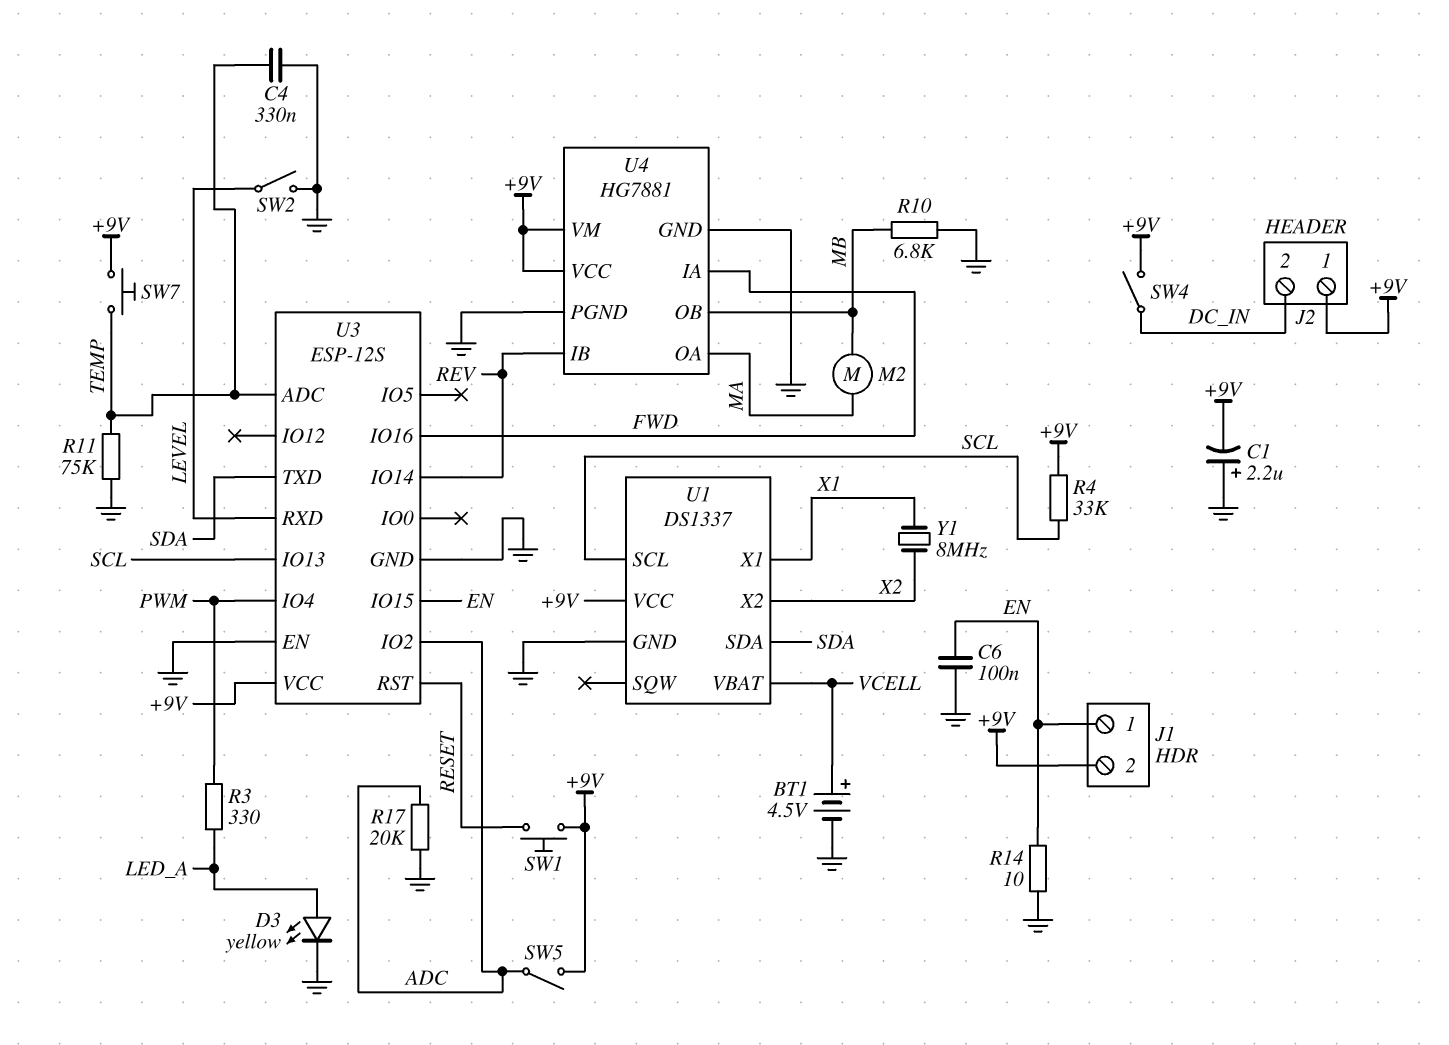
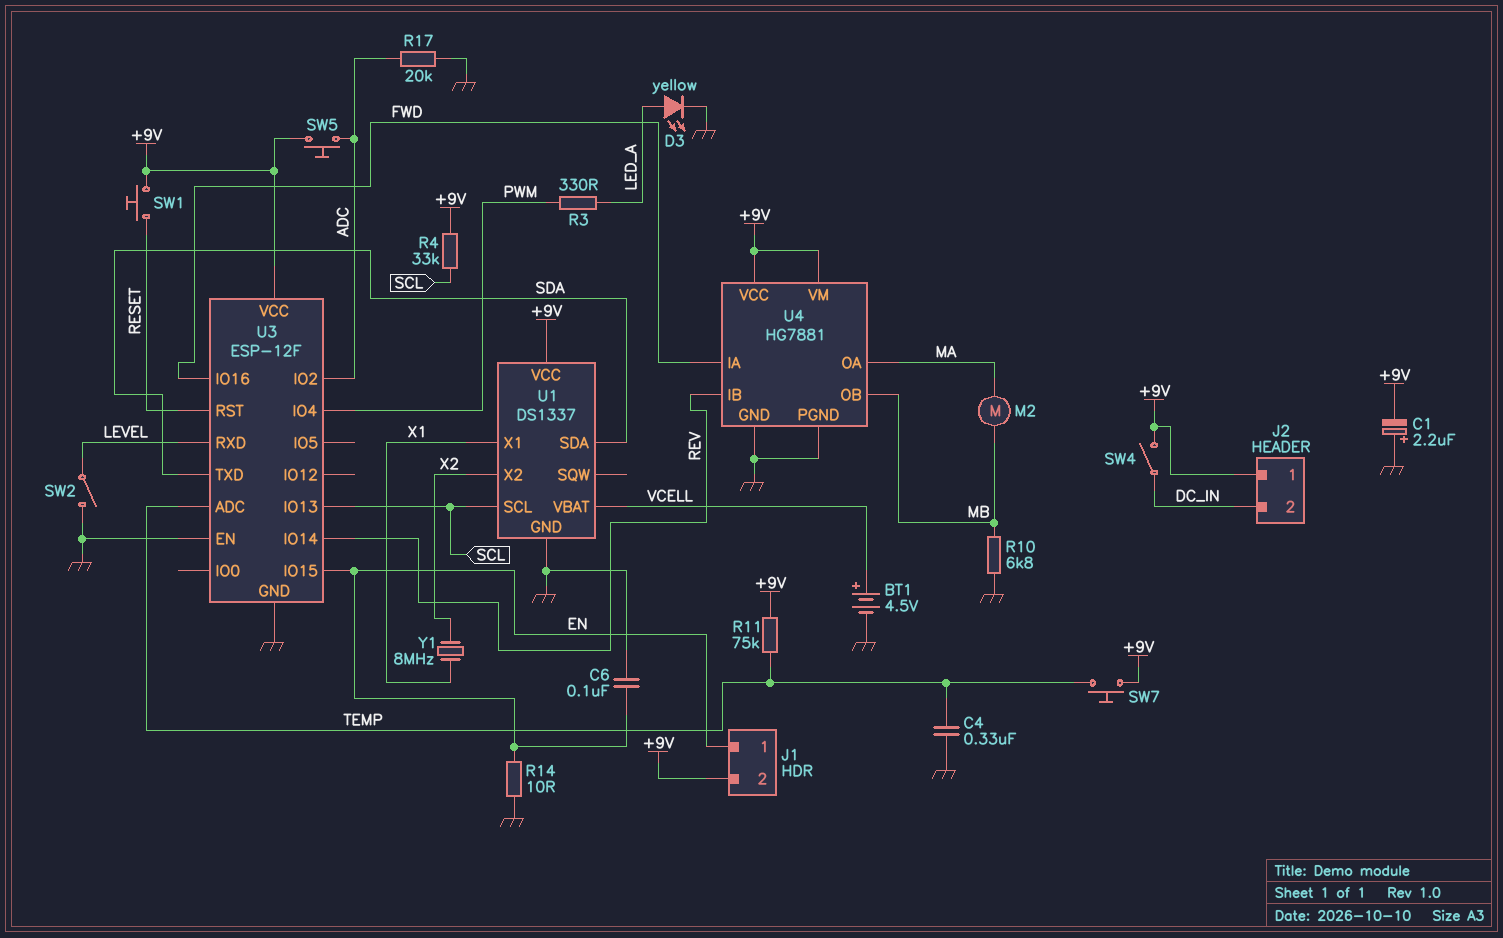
R11: 75k (GND, TEMP) -> 75k (+9V, TEMP)
SW5: switch (+9V, ADC) -> button (+9V, ADC)
U3: ESP-12S -> ESP-12F

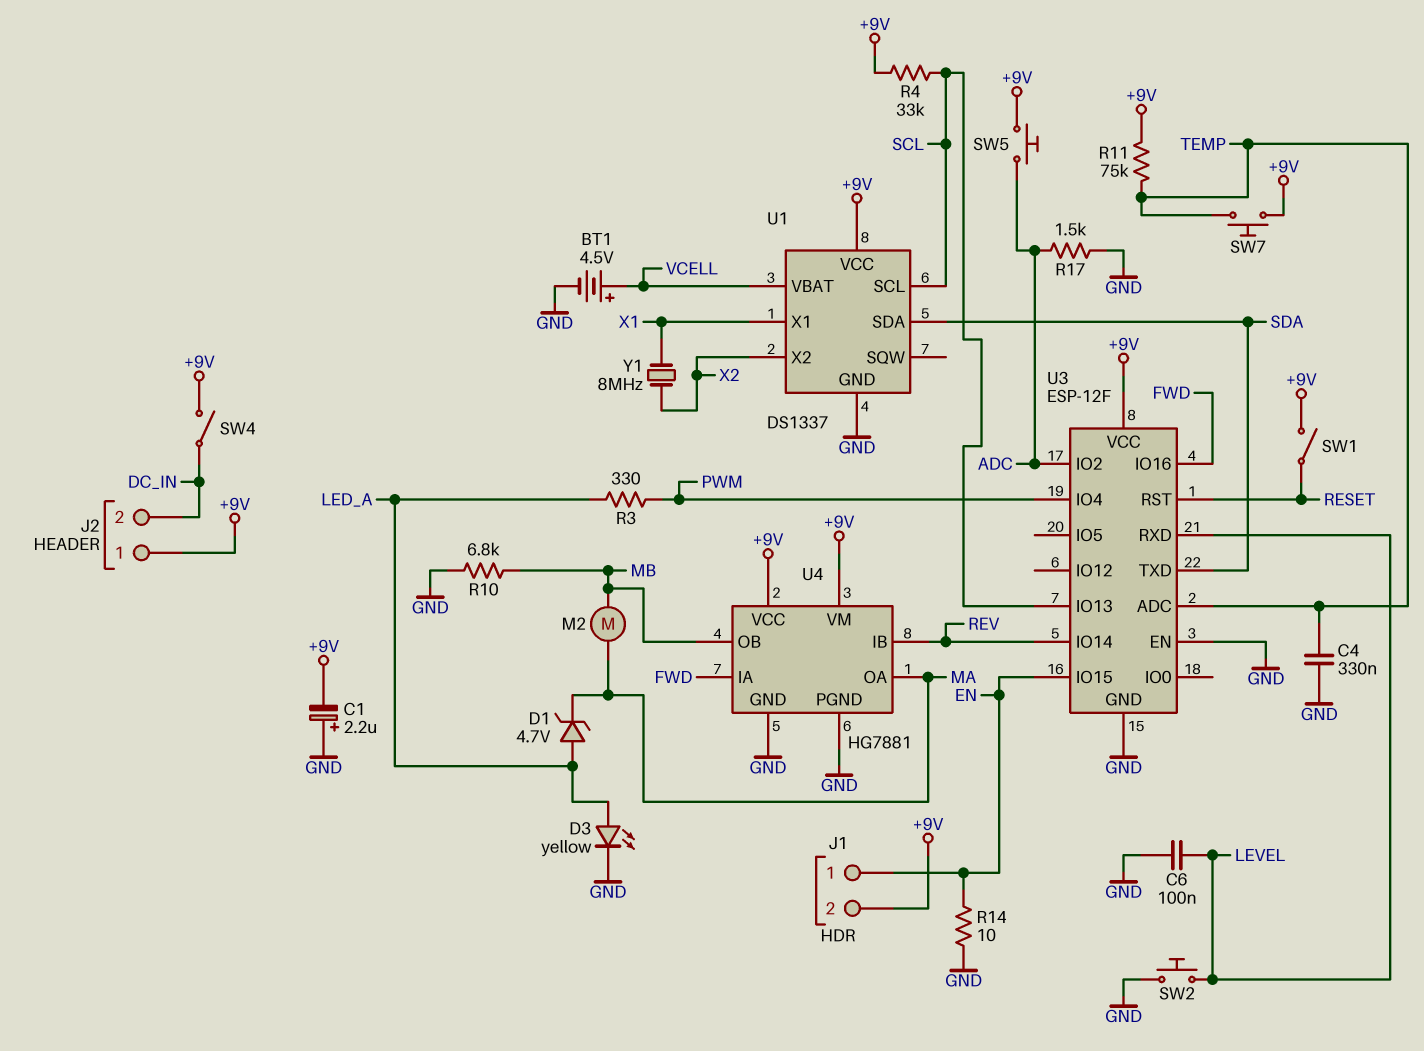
C6: 100nF (EN, GND) -> 100nF (GND, LEVEL)
D1: none -> zener 4.7V (A LED_A, K MA)
R17: 20k (ADC, GND) -> 1.5k (ADC, GND)
SW1: button (+9V, RESET) -> switch (+9V, RESET)
SW2: switch (GND, LEVEL) -> button (GND, LEVEL)

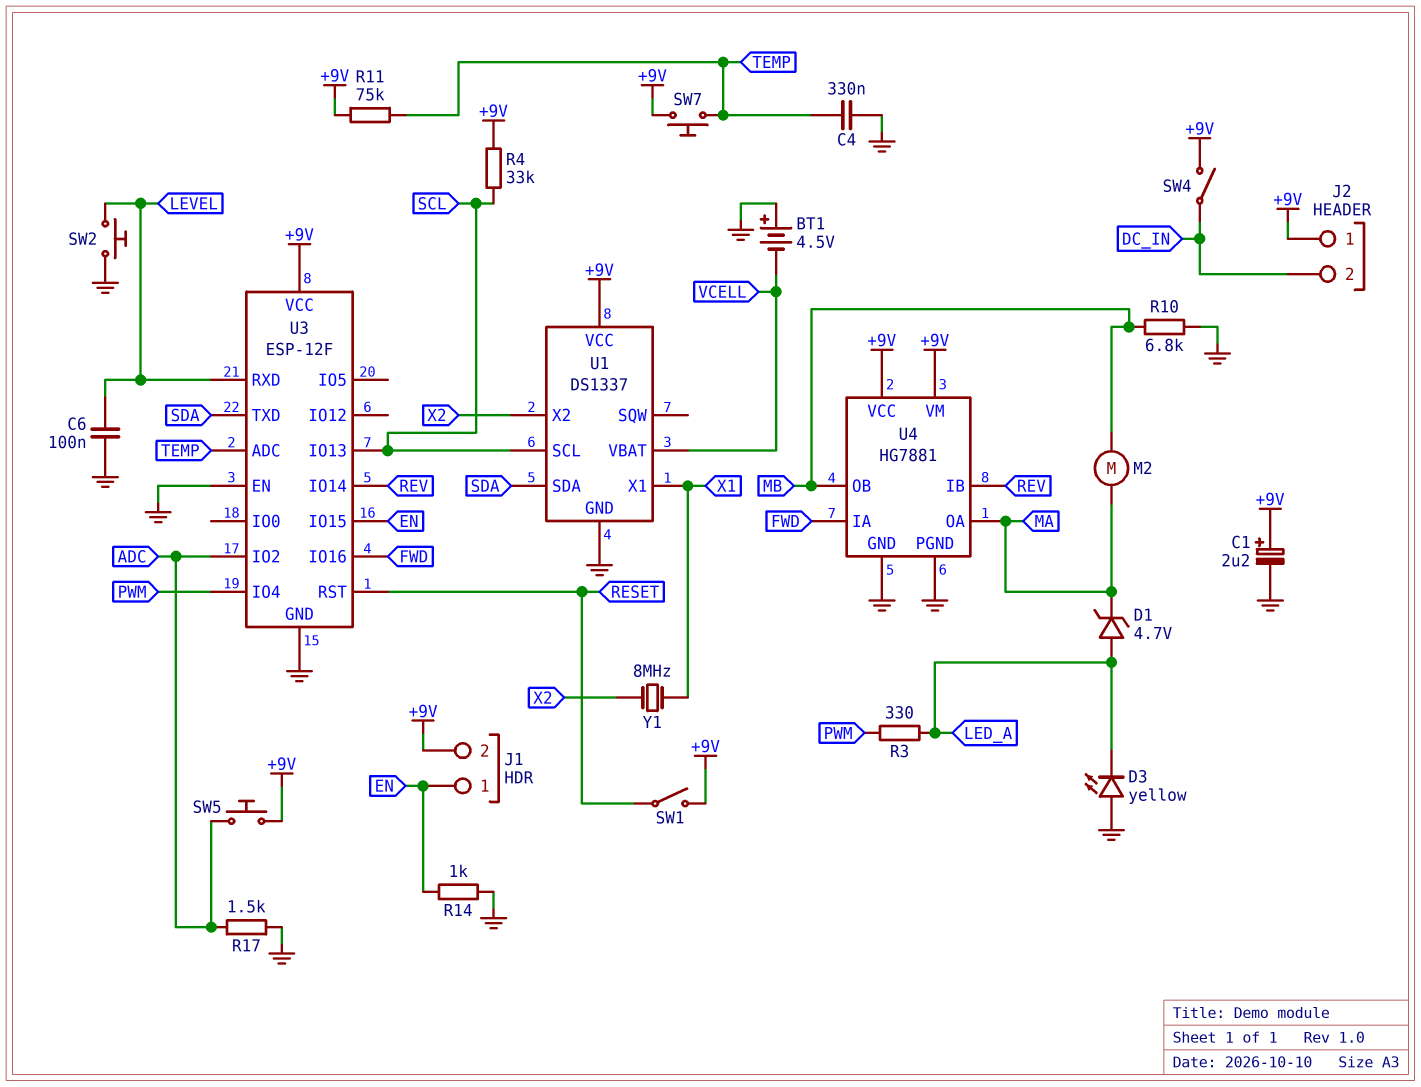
BT1: 4.5V (plus VCELL, minus GND) -> 4.5V (plus GND, minus VCELL)
C1: 2.2uF (plus GND, minus +9V) -> 2.2uF (plus +9V, minus GND)
D3: LED yellow (A LED_A, K GND) -> LED yellow (A GND, K LED_A)
R14: 10 (EN, GND) -> 1k (EN, GND)

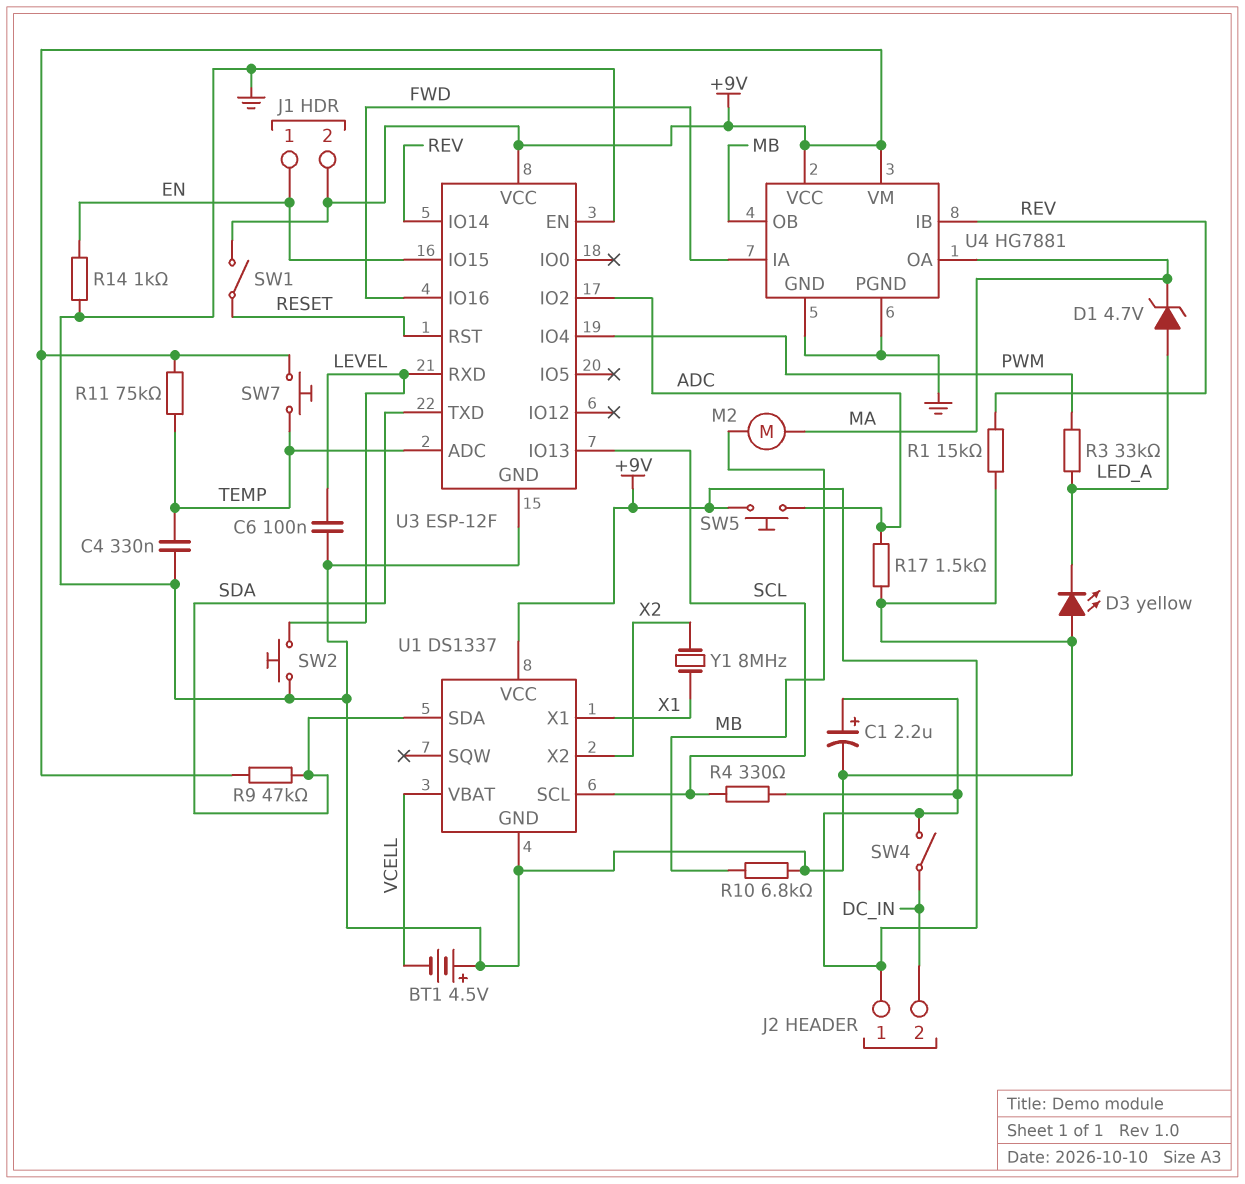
R1: none -> 15k (GND, REV)
R3: 330 (LED_A, PWM) -> 33k (LED_A, PWM)
R4: 33k (+9V, SCL) -> 330 (+9V, SCL)
R9: none -> 47k (+9V, SDA)

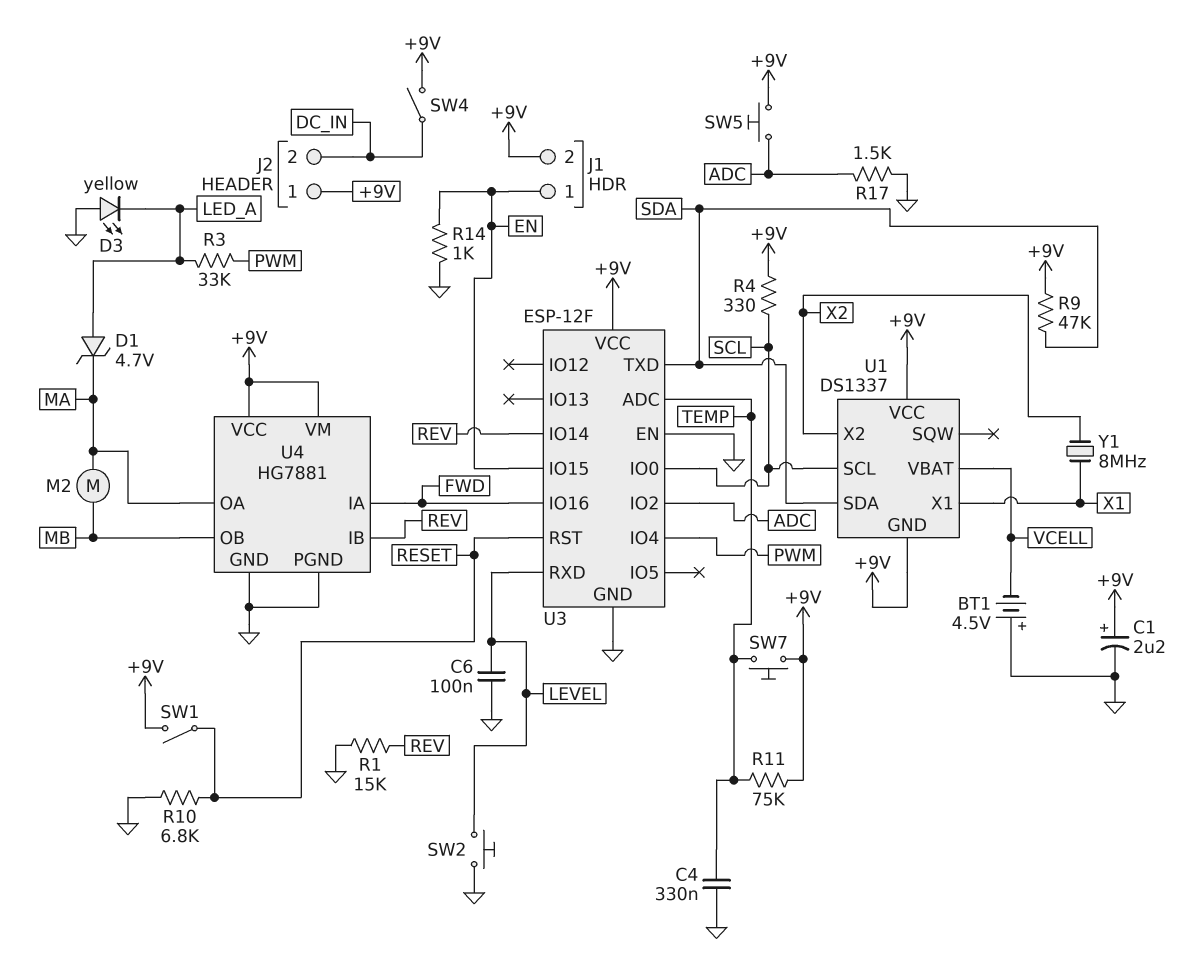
R10: 6.8k (GND, MB) -> 6.8k (GND, RESET)
U1 pin GND: GND -> +9V
U3 pin IO0: none -> SCL
U3 pin IO13: SCL -> none

